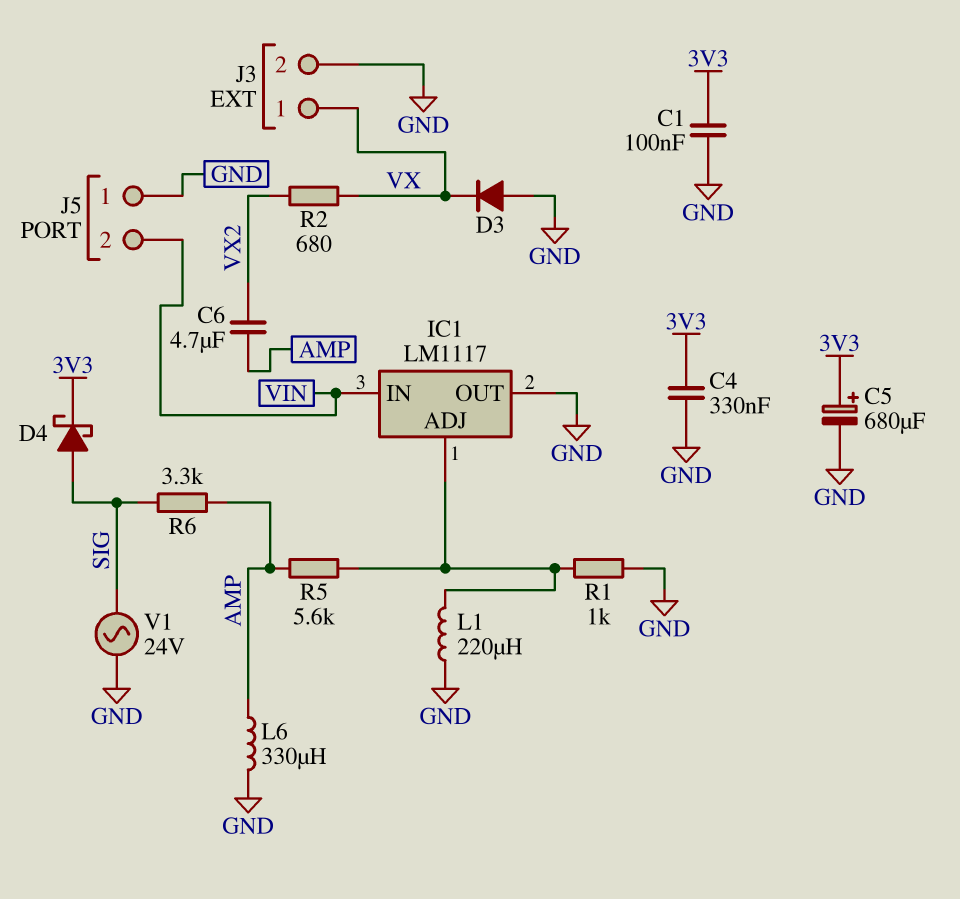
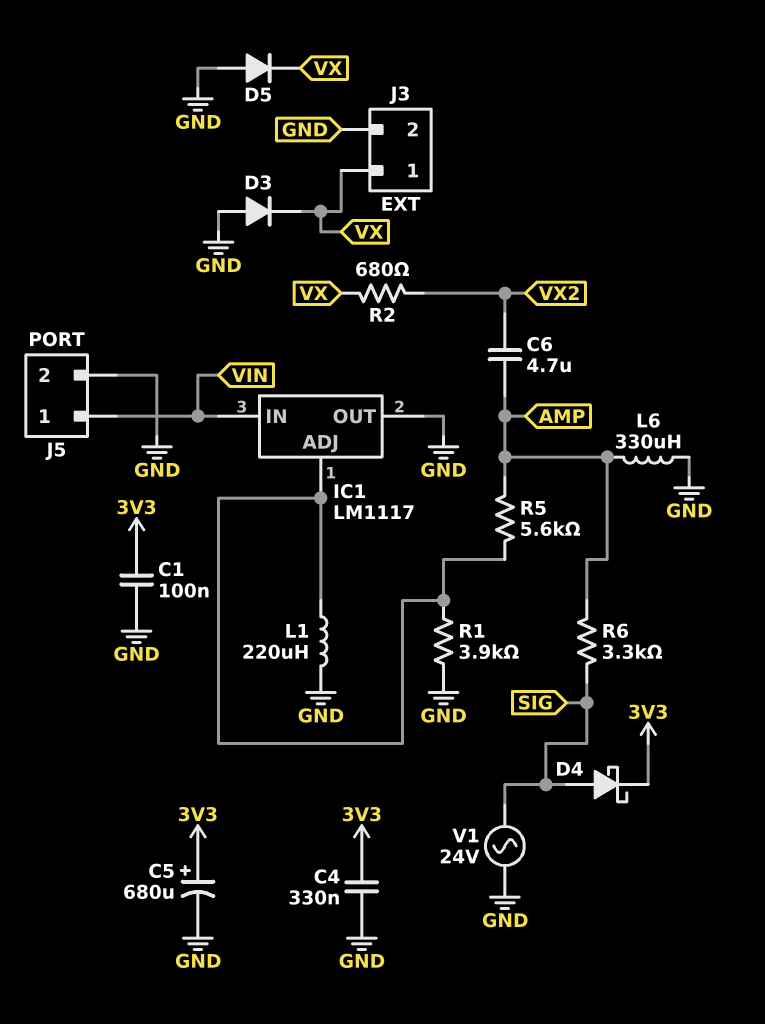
D5: none -> diode (A GND, K VX)
J5 pin 1: GND -> VIN
J5 pin 2: VIN -> GND
R1: 1k (GND, IC1/ADJ) -> 3.9k (GND, IC1/ADJ)

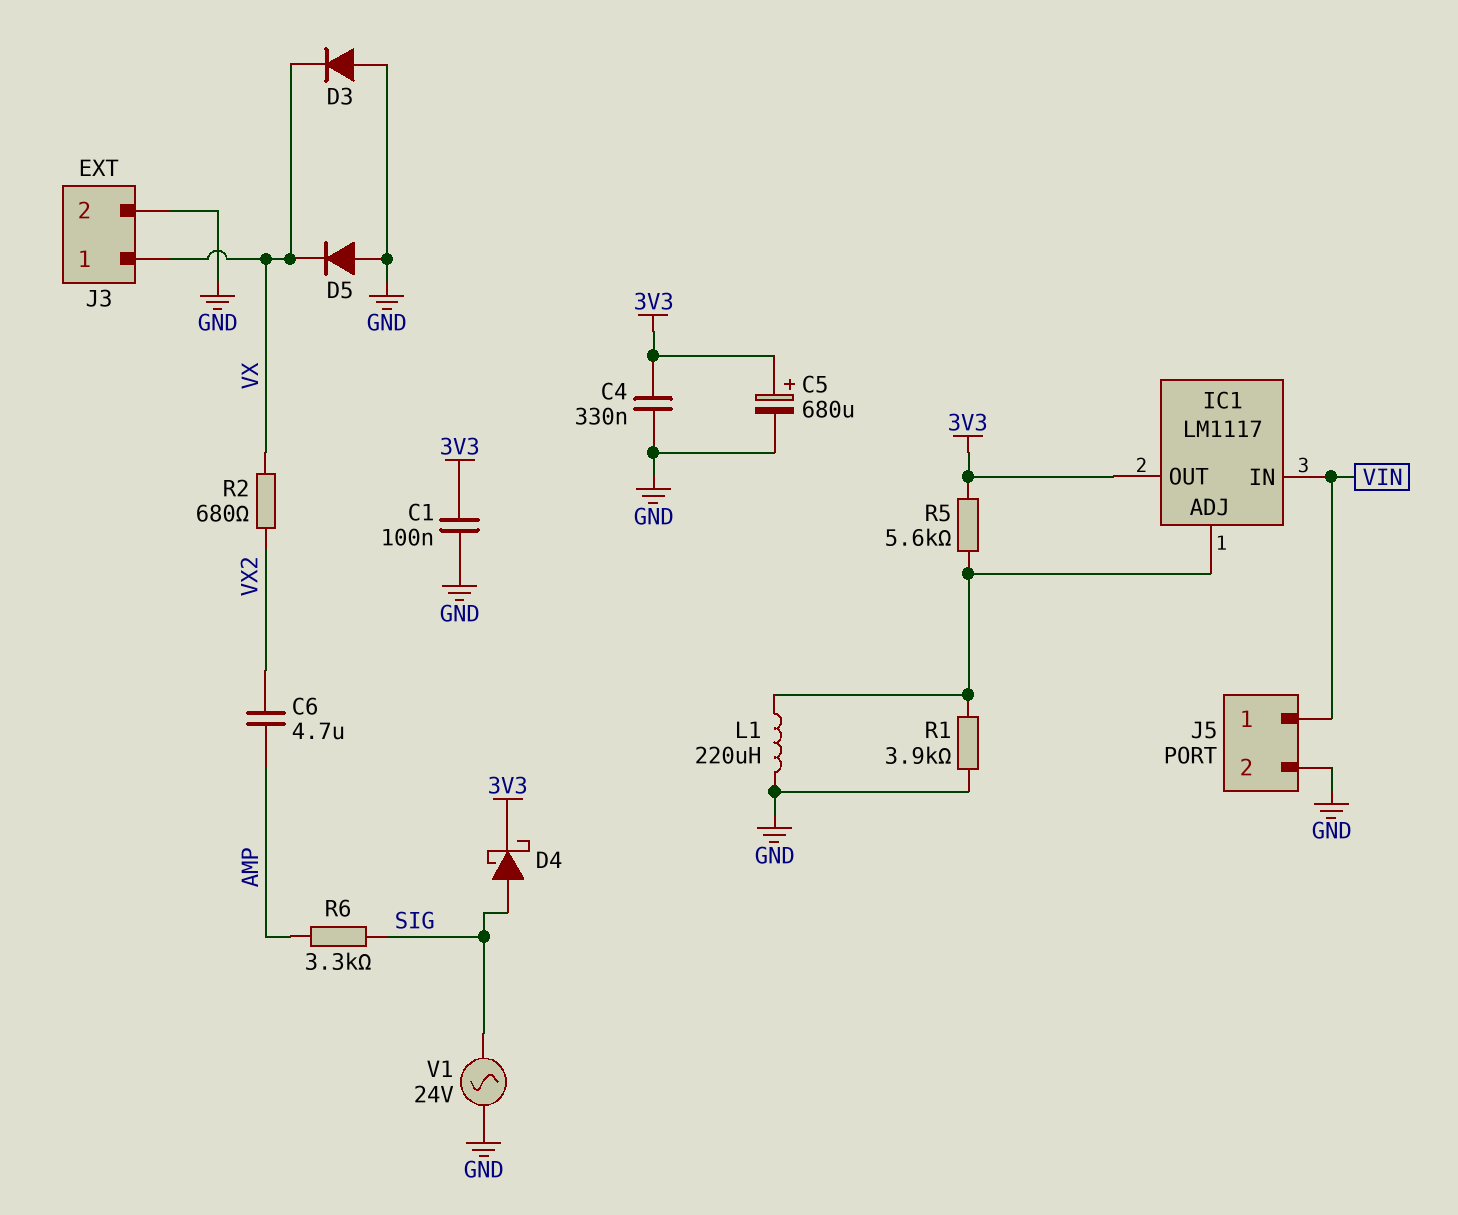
IC1 pin OUT: GND -> 3V3
L6: 330uH (AMP, GND) -> none
R5: 5.6k (AMP, IC1/ADJ) -> 5.6k (3V3, IC1/ADJ)

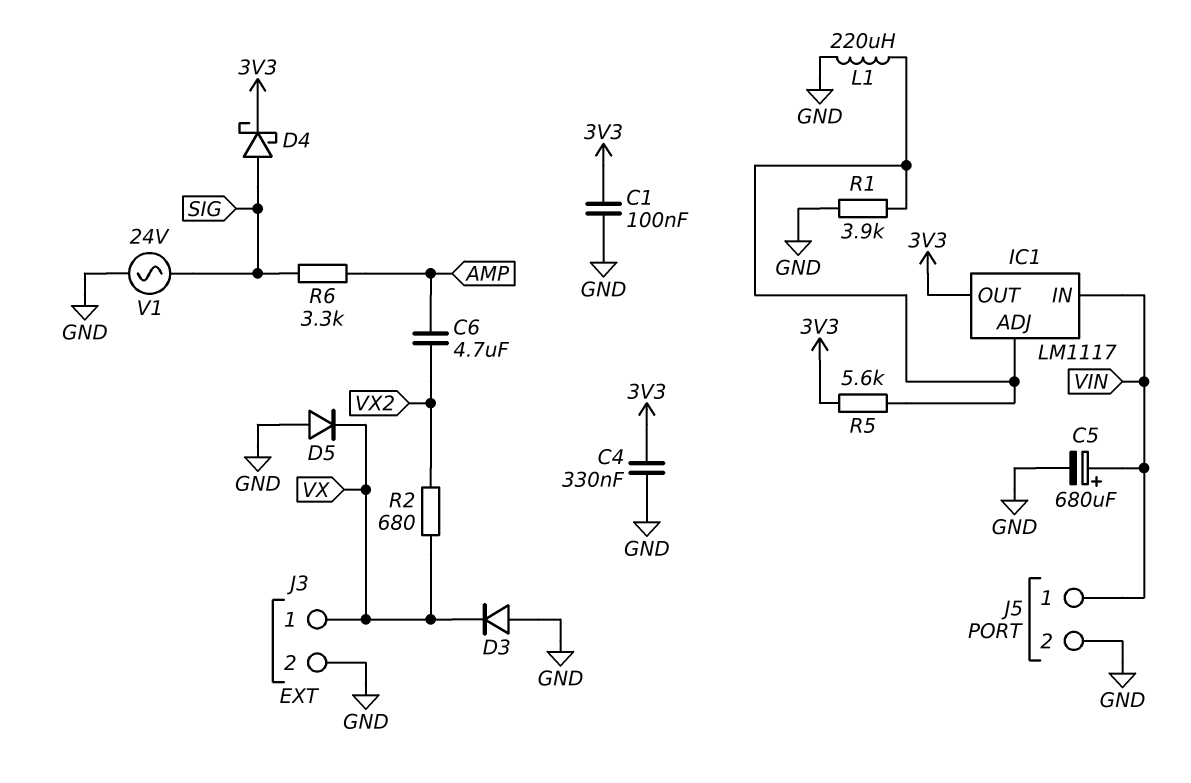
C5: 680uF (plus 3V3, minus GND) -> 680uF (plus VIN, minus GND)

